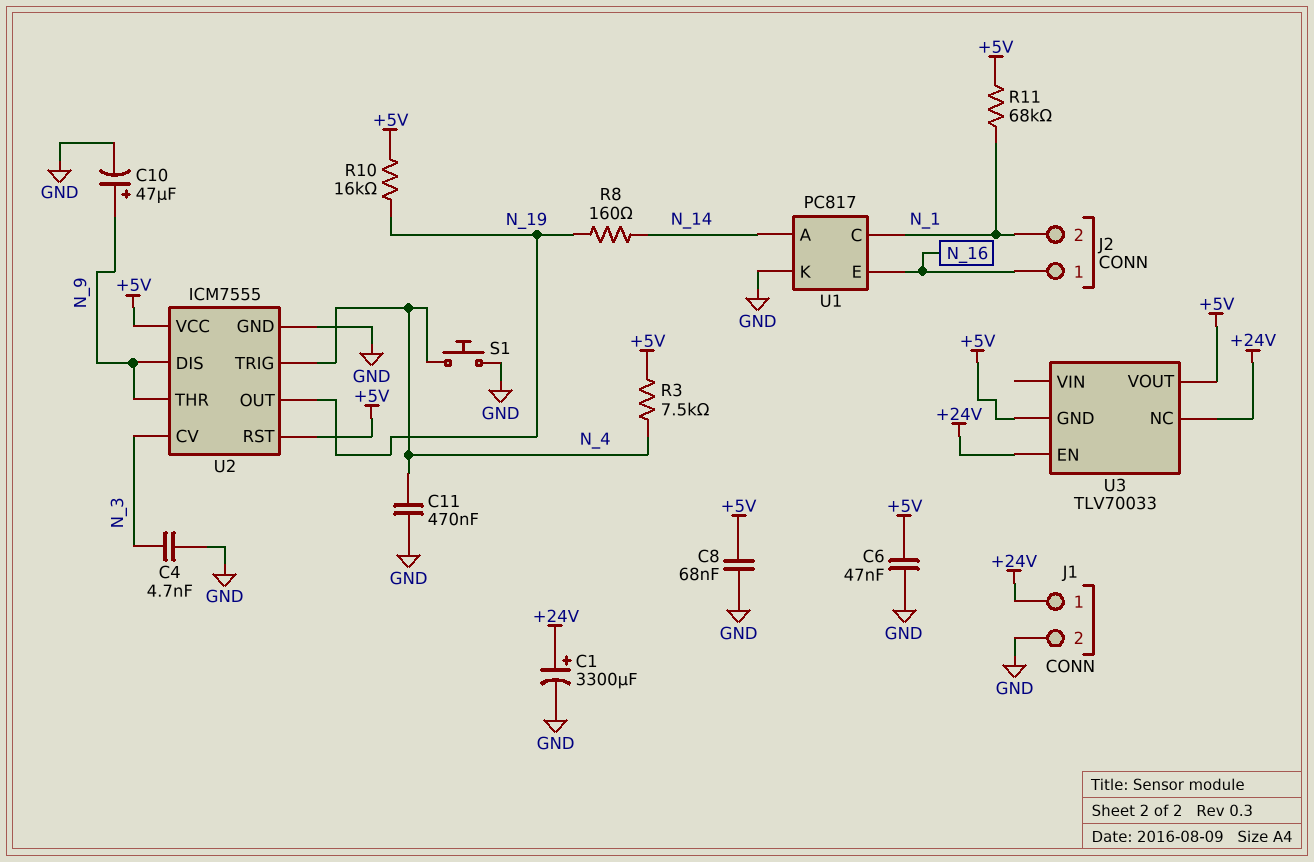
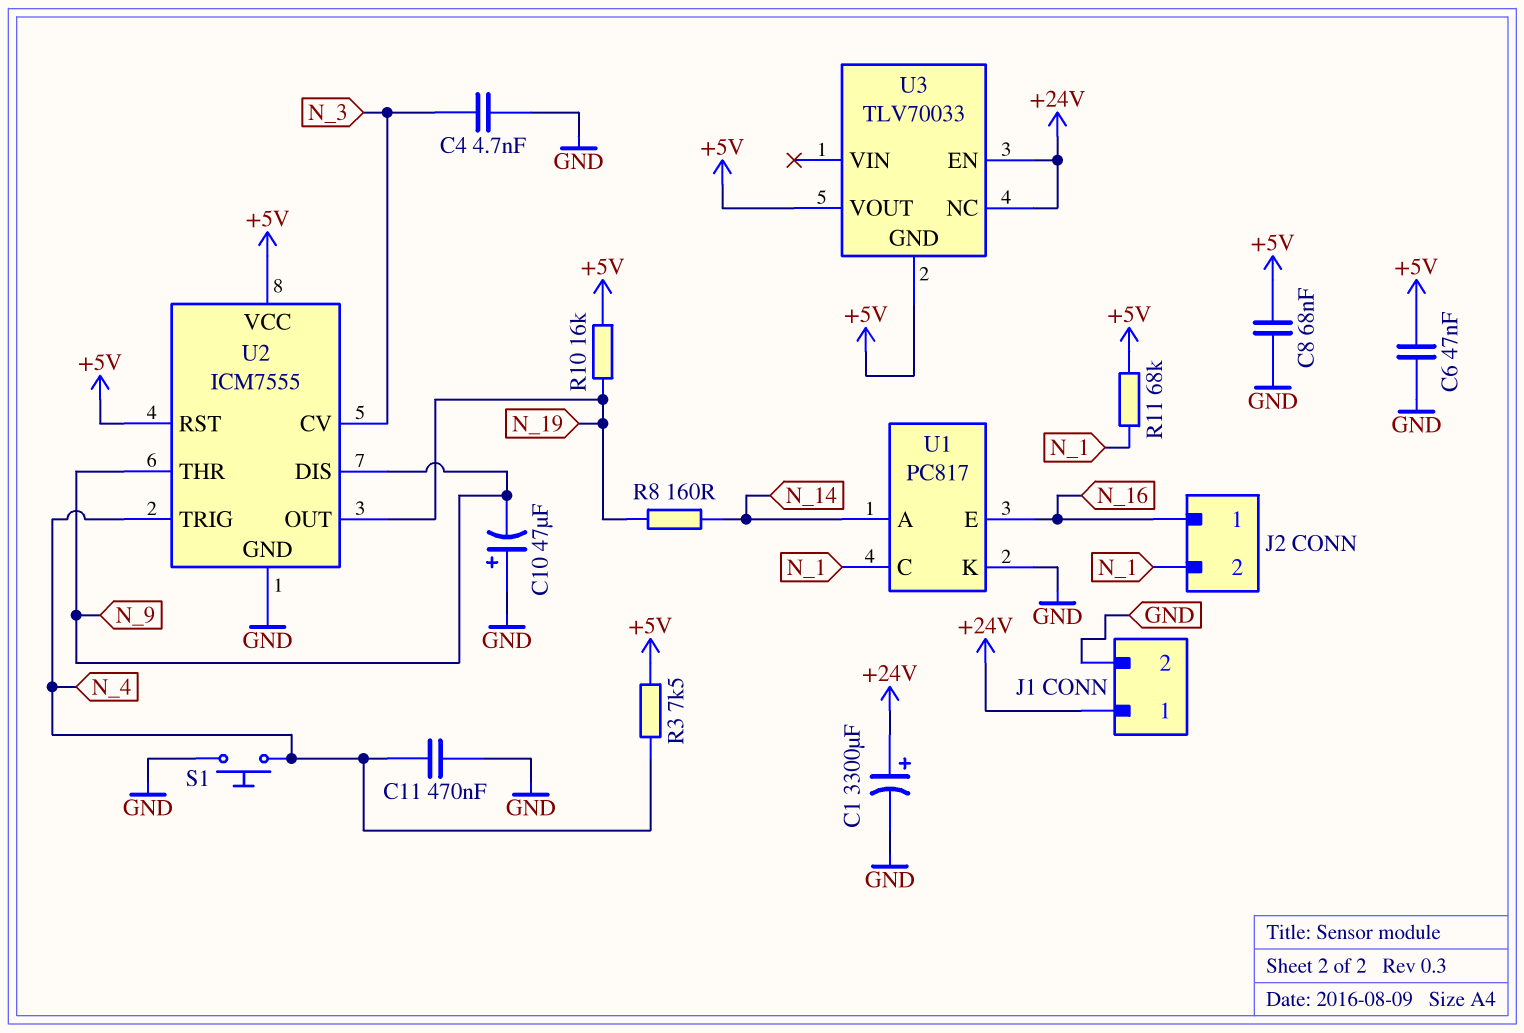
C10: 47uF (plus N_9, minus GND) -> 47uF (plus GND, minus N_9)

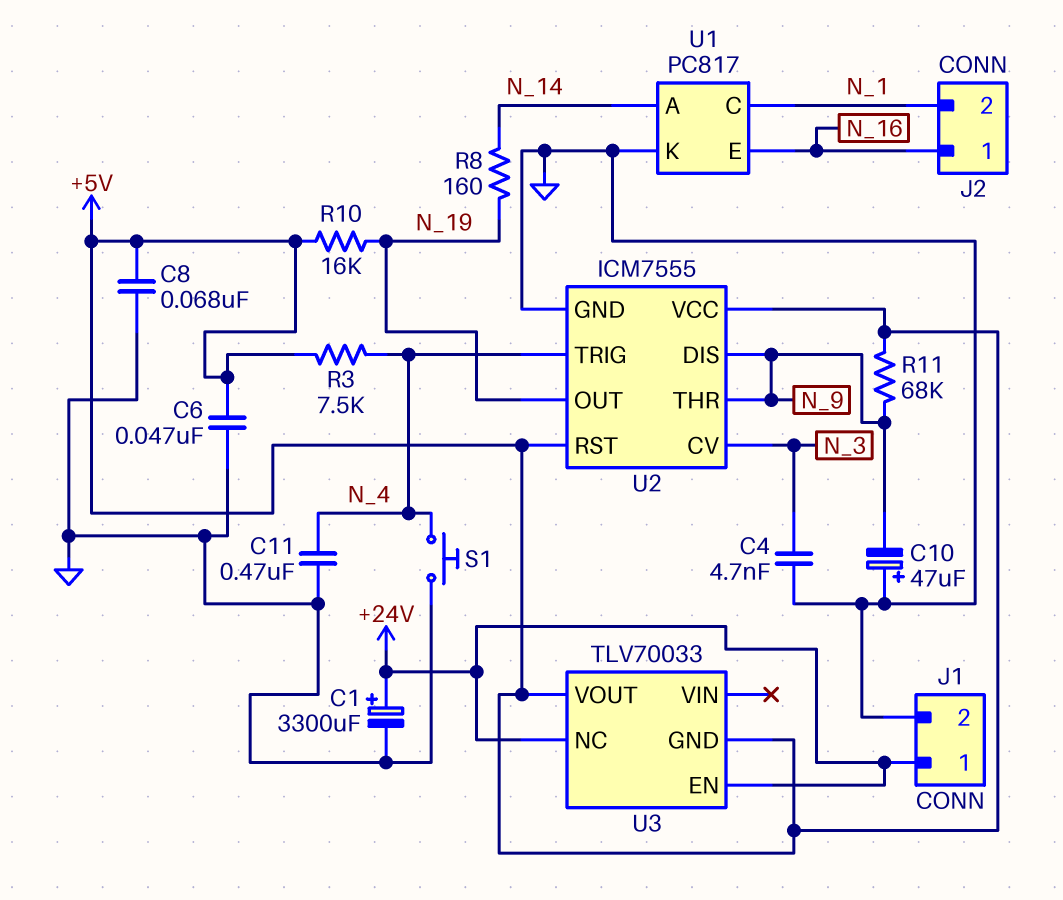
R11: 68k (+5V, N_1) -> 68k (+5V, N_9)

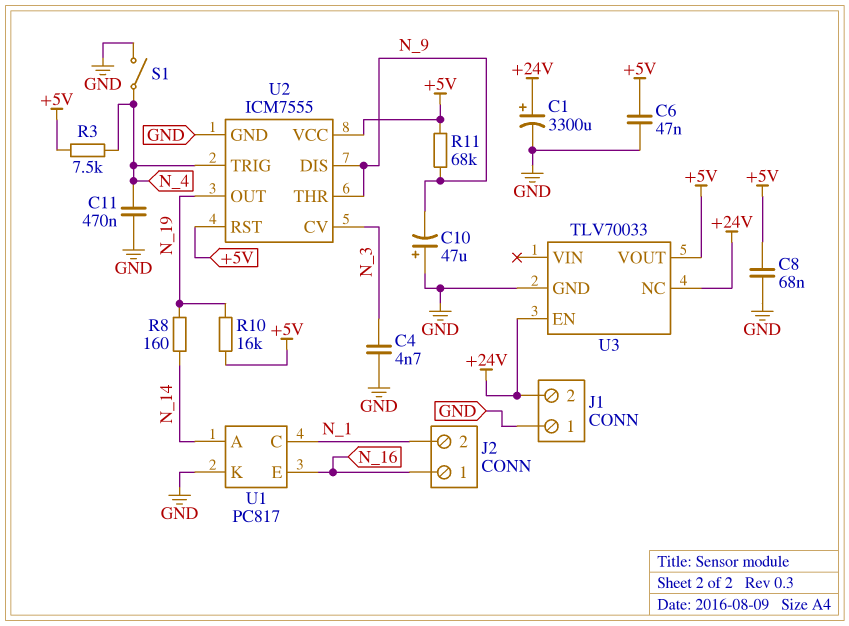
J1 pin 1: +24V -> GND
J1 pin 2: GND -> +24V
S1: button (GND, N_4) -> switch (GND, N_4)
U3 pin GND: +5V -> GND

